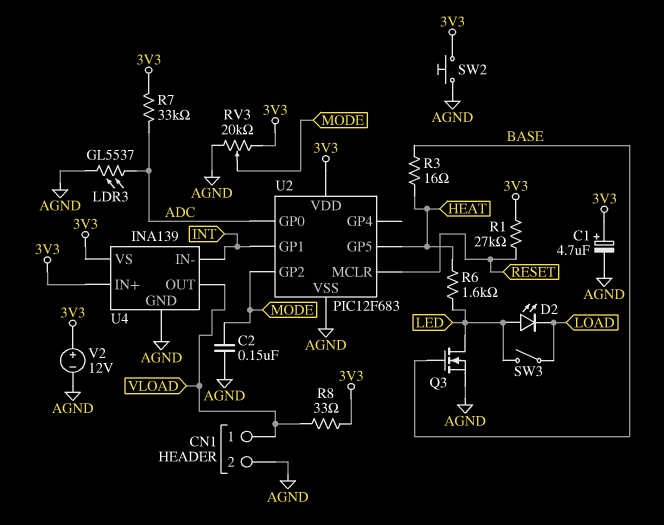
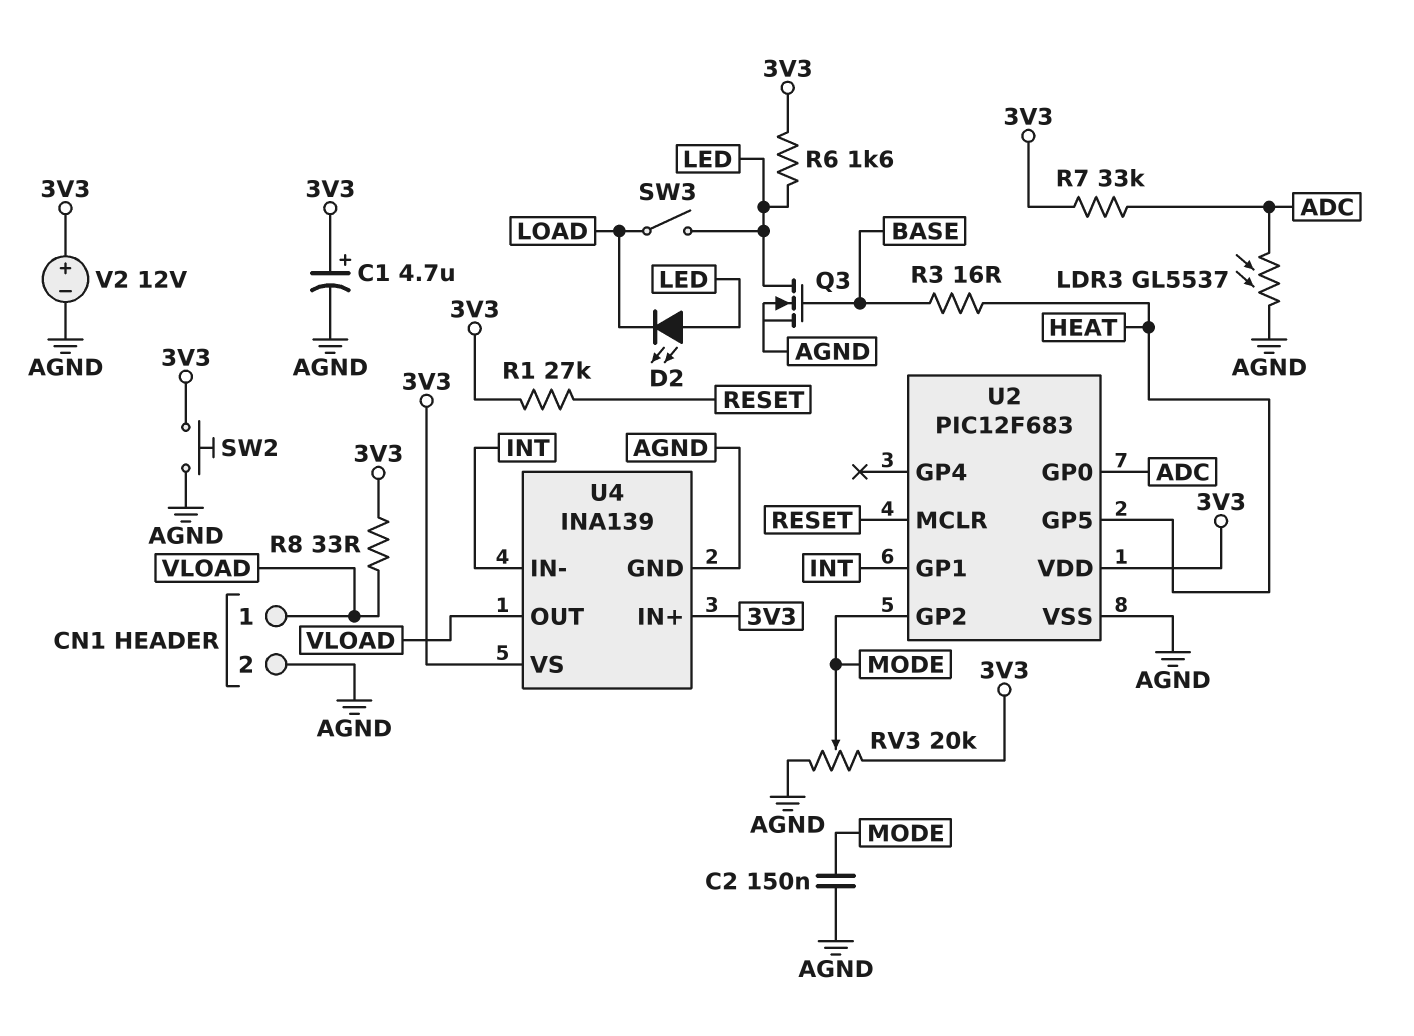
R6: 1.6k (HEAT, LED) -> 1.6k (3V3, LED)

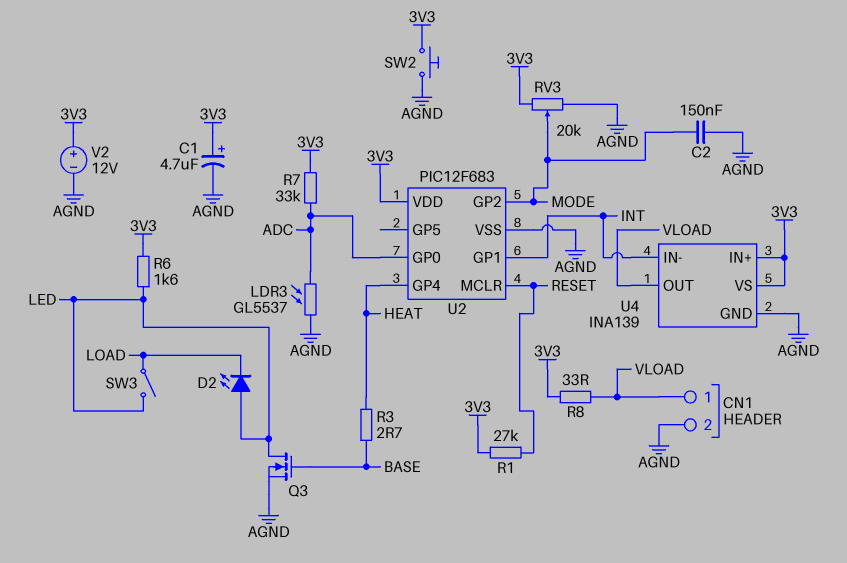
R3: 16 (BASE, HEAT) -> 2.7 (BASE, HEAT)
U2 pin GP4: none -> HEAT
U2 pin GP5: HEAT -> none

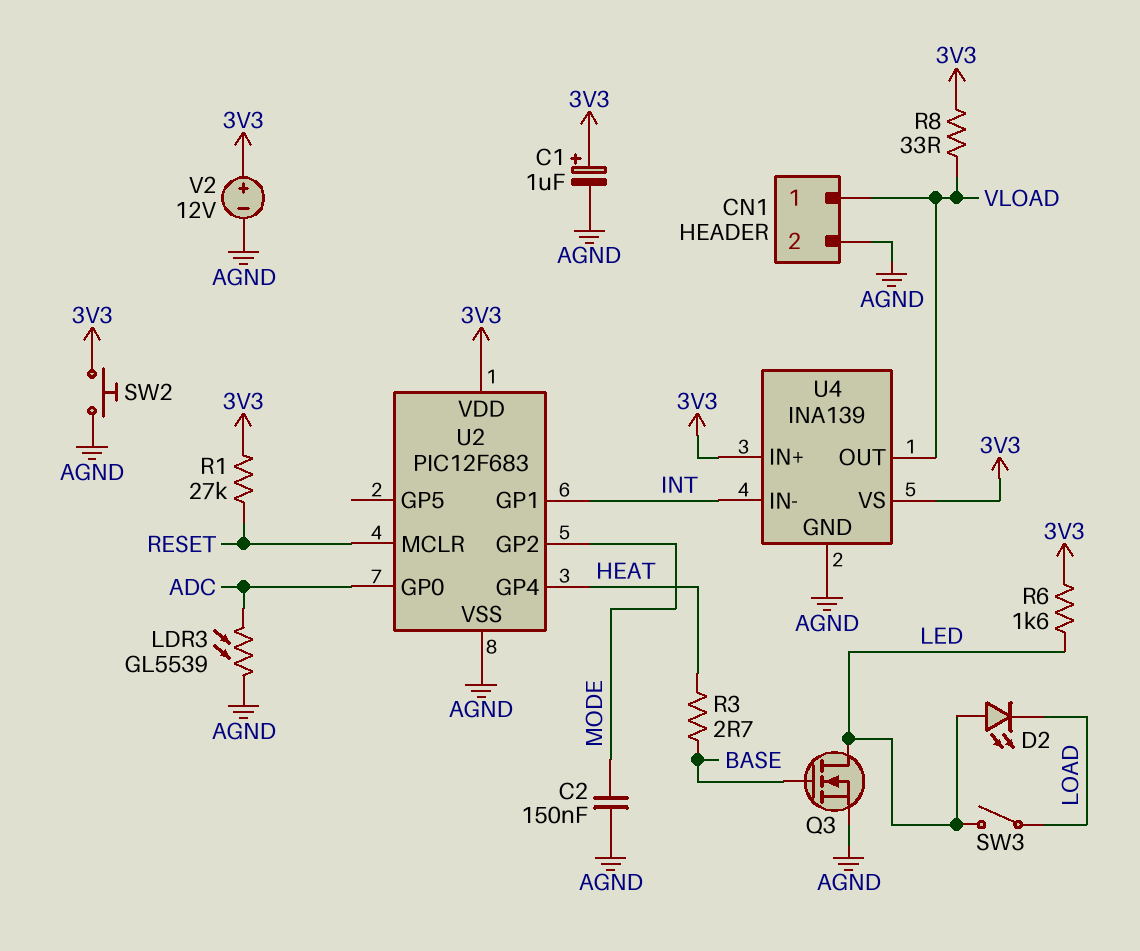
C1: 4.7uF (plus 3V3, minus AGND) -> 1uF (plus 3V3, minus AGND)
LDR3: GL5537 (ADC, AGND) -> GL5539 (ADC, AGND)
R7: 33k (3V3, ADC) -> none
RV3: 20k (3V3, AGND, wiper MODE) -> none

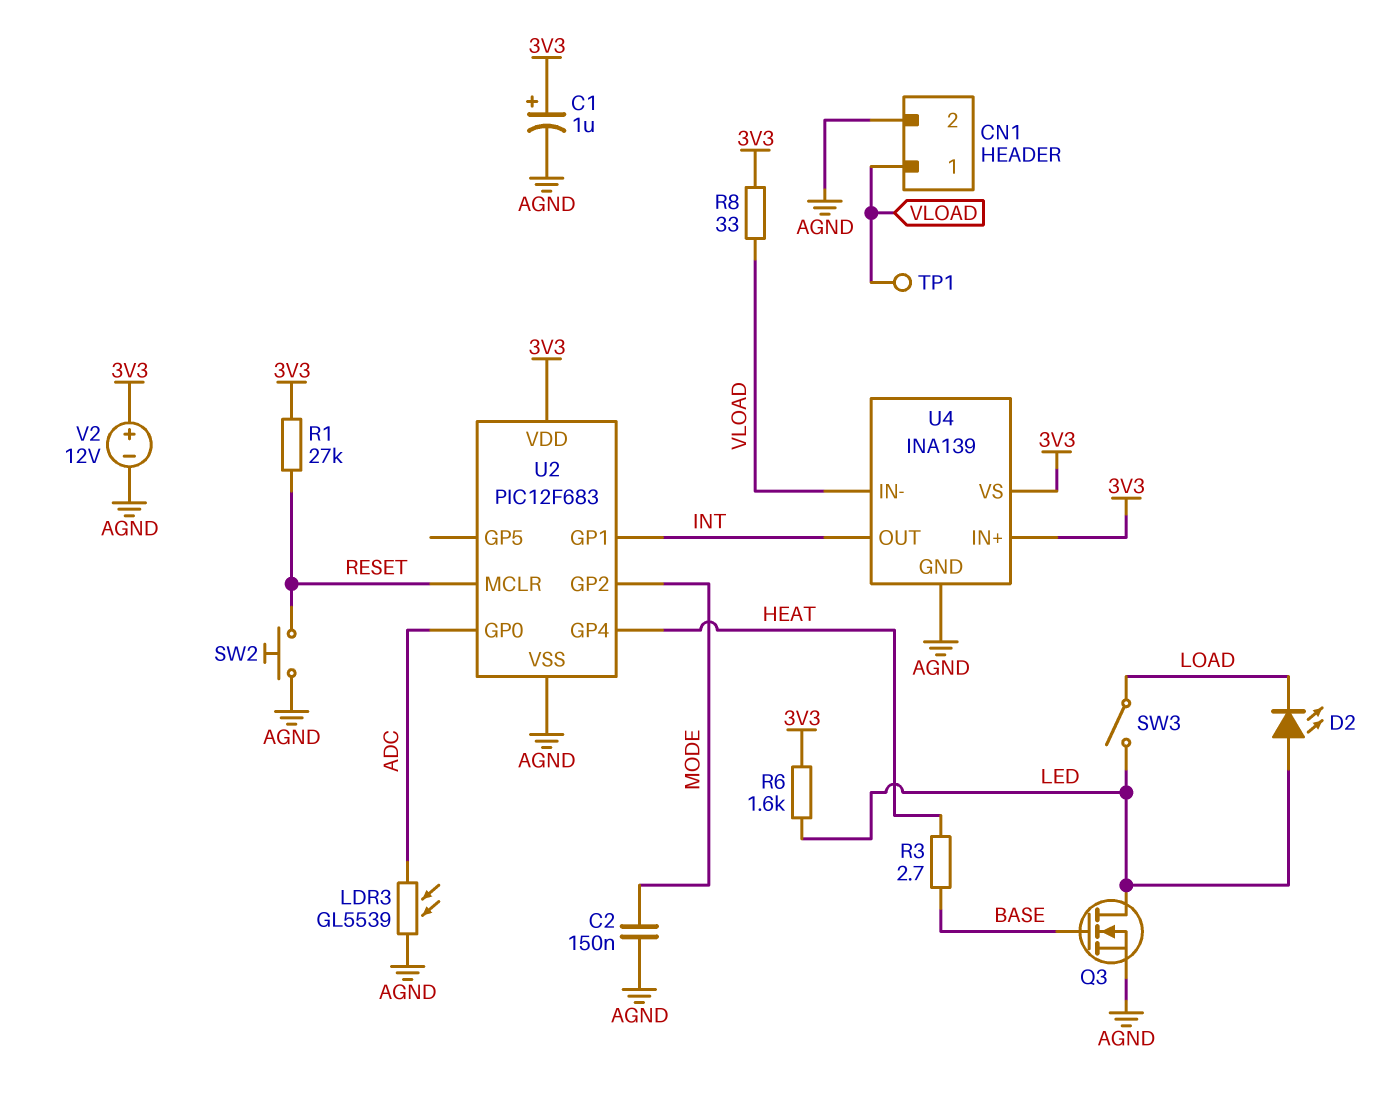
SW2: button (3V3, AGND) -> button (AGND, RESET)
TP1: none -> test point (VLOAD)
U4 pin IN-: INT -> VLOAD
U4 pin OUT: VLOAD -> INT

